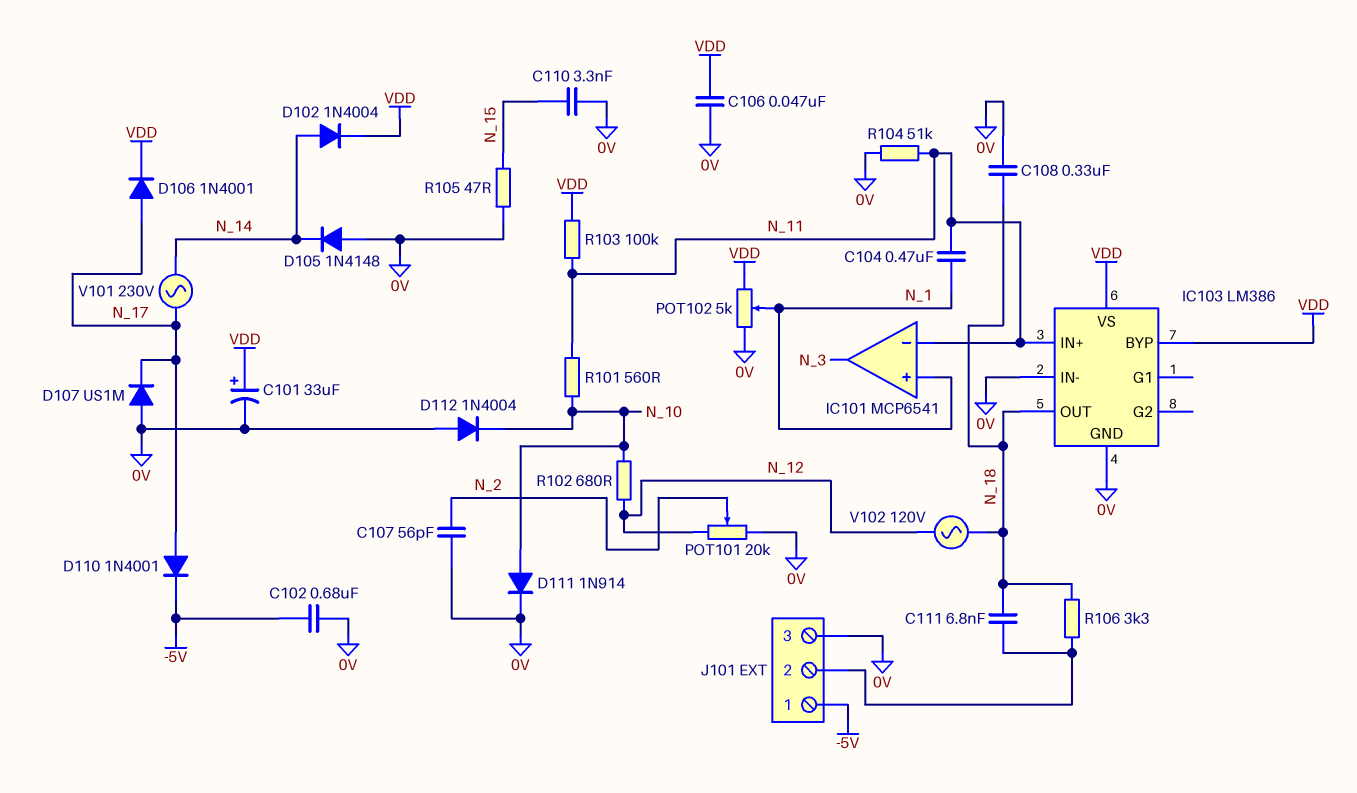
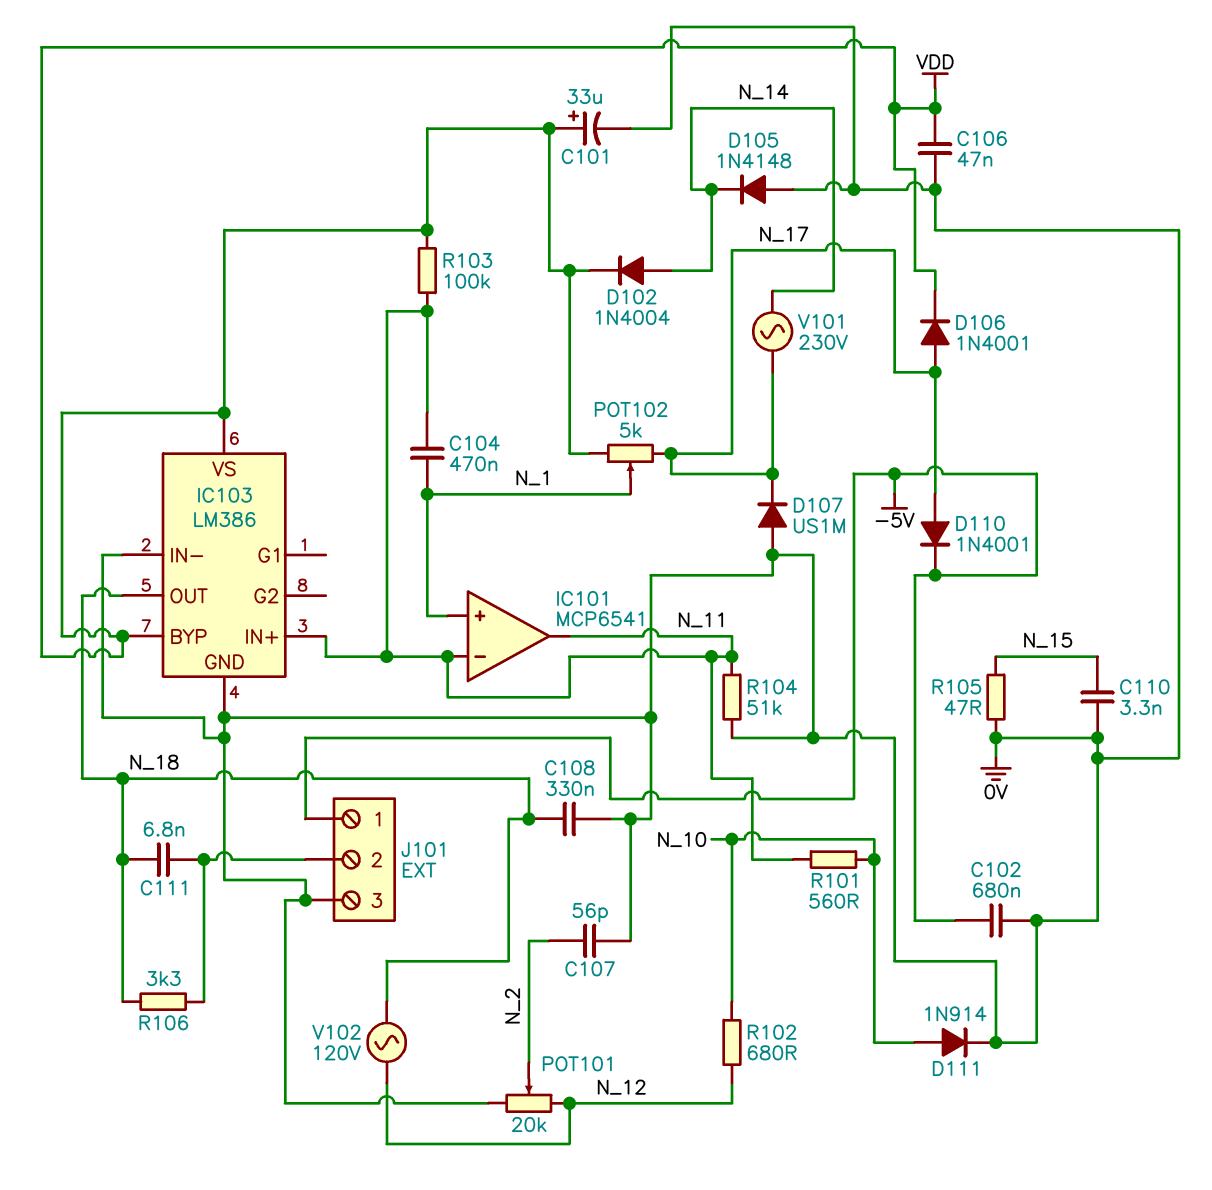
D112: diode 1N4004 (A 0V, K N_10) -> none
IC101 pin out: N_3 -> N_11
POT102: 5k (0V, VDD, wiper N_1) -> 5k (N_17, VDD, wiper N_1)

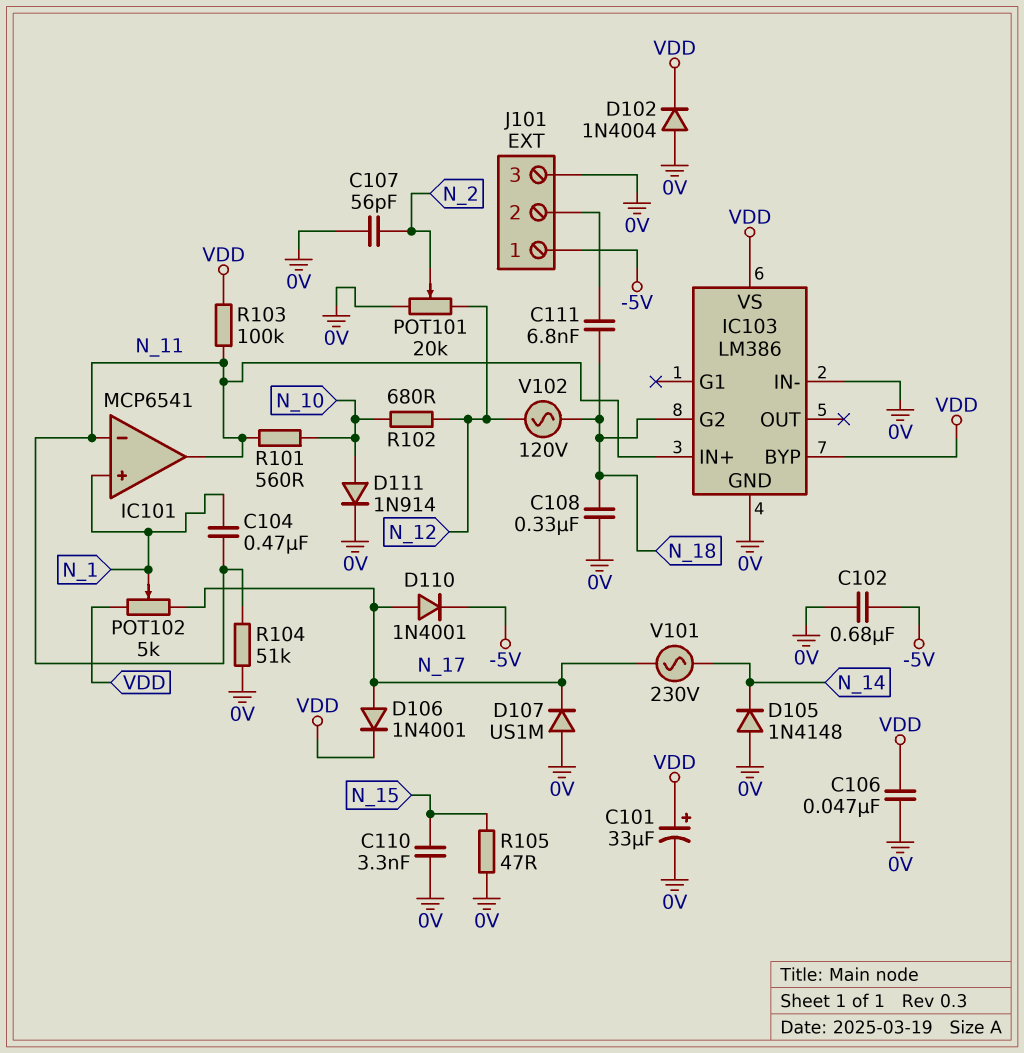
D102: diode 1N4004 (A N_14, K VDD) -> diode 1N4004 (A 0V, K VDD)
IC103 pin G2: none -> N_18
IC103 pin OUT: N_18 -> none
R106: 3.3k (J101/2, N_18) -> none

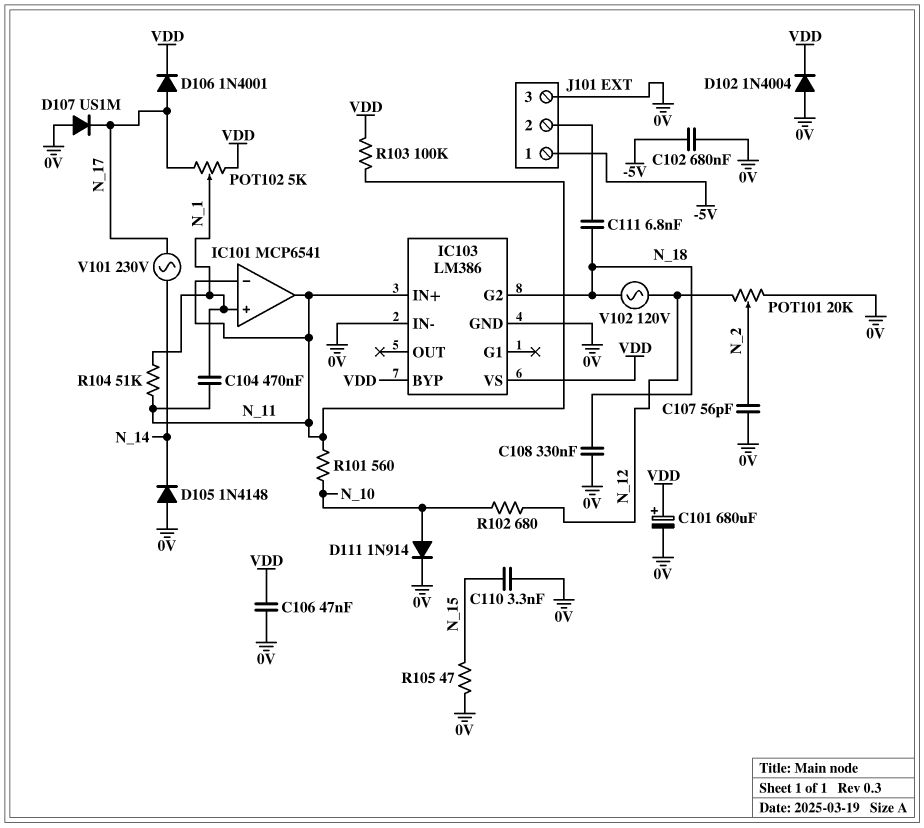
C101: 33uF (plus VDD, minus 0V) -> 680uF (plus VDD, minus 0V)
D110: diode 1N4001 (A N_17, K -5V) -> none
R104: 51k (0V, N_11) -> 51k (N_1, N_11)

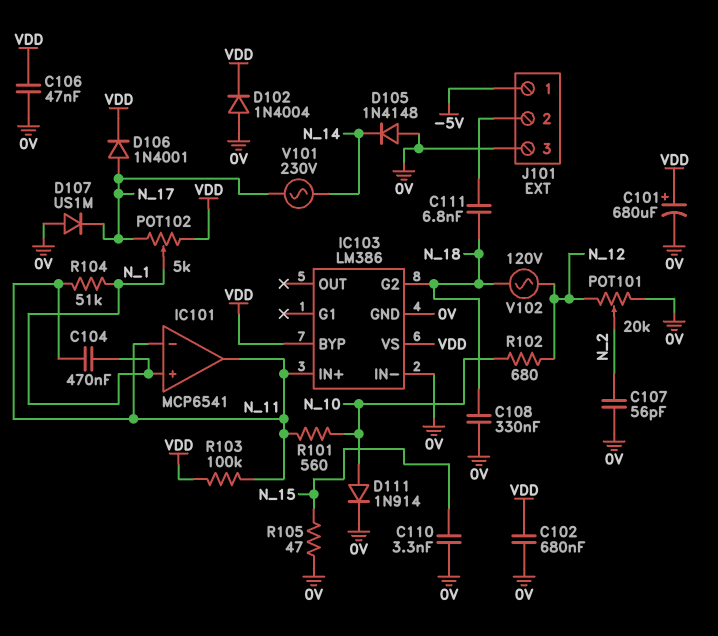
C102: 680nF (-5V, 0V) -> 680nF (0V, VDD)

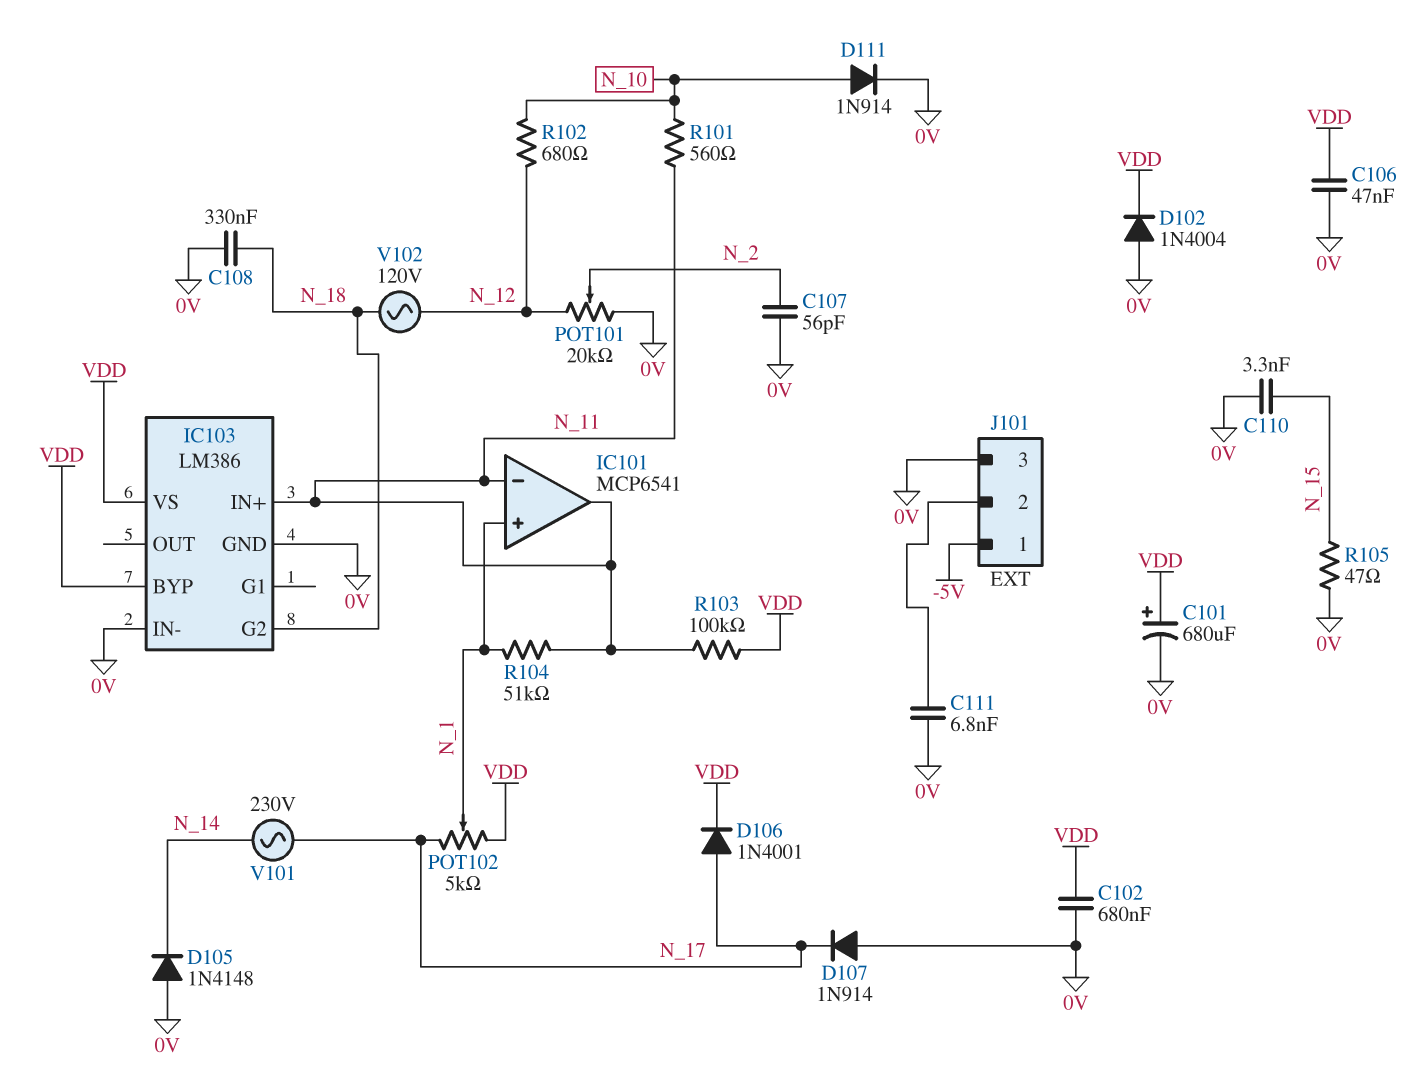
C104: 470nF (N_1, N_11) -> none
C111: 6.8nF (J101/2, N_18) -> 6.8nF (0V, J101/2)
D107: diode US1M (A 0V, K N_17) -> diode 1N914 (A 0V, K N_17)

